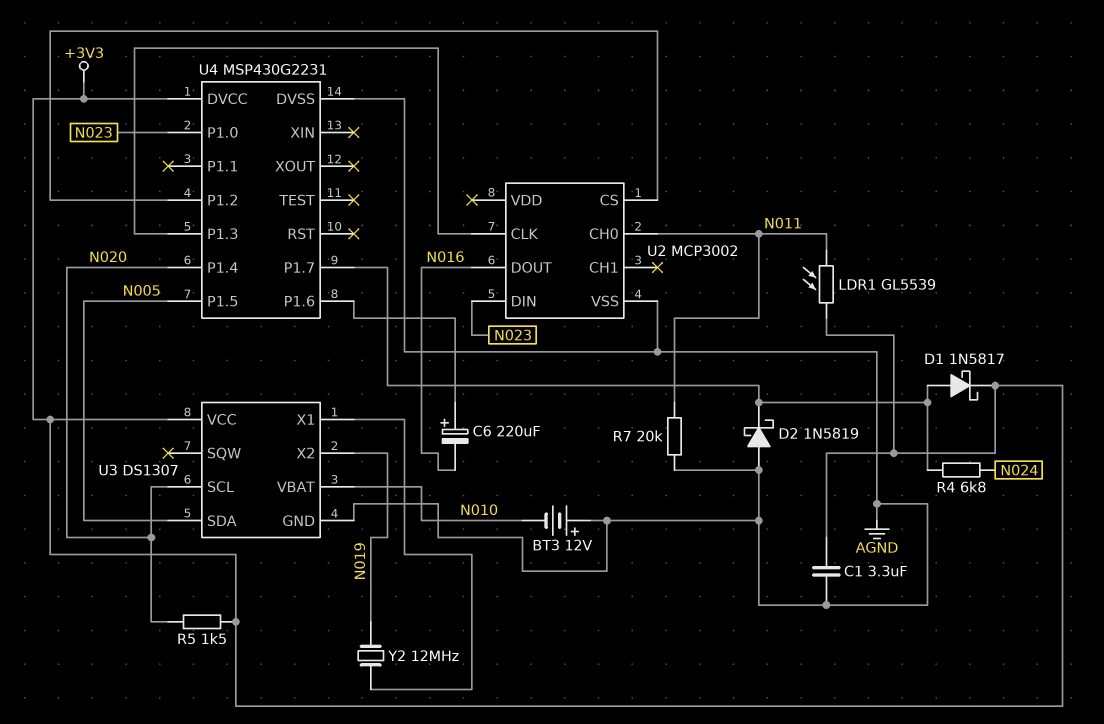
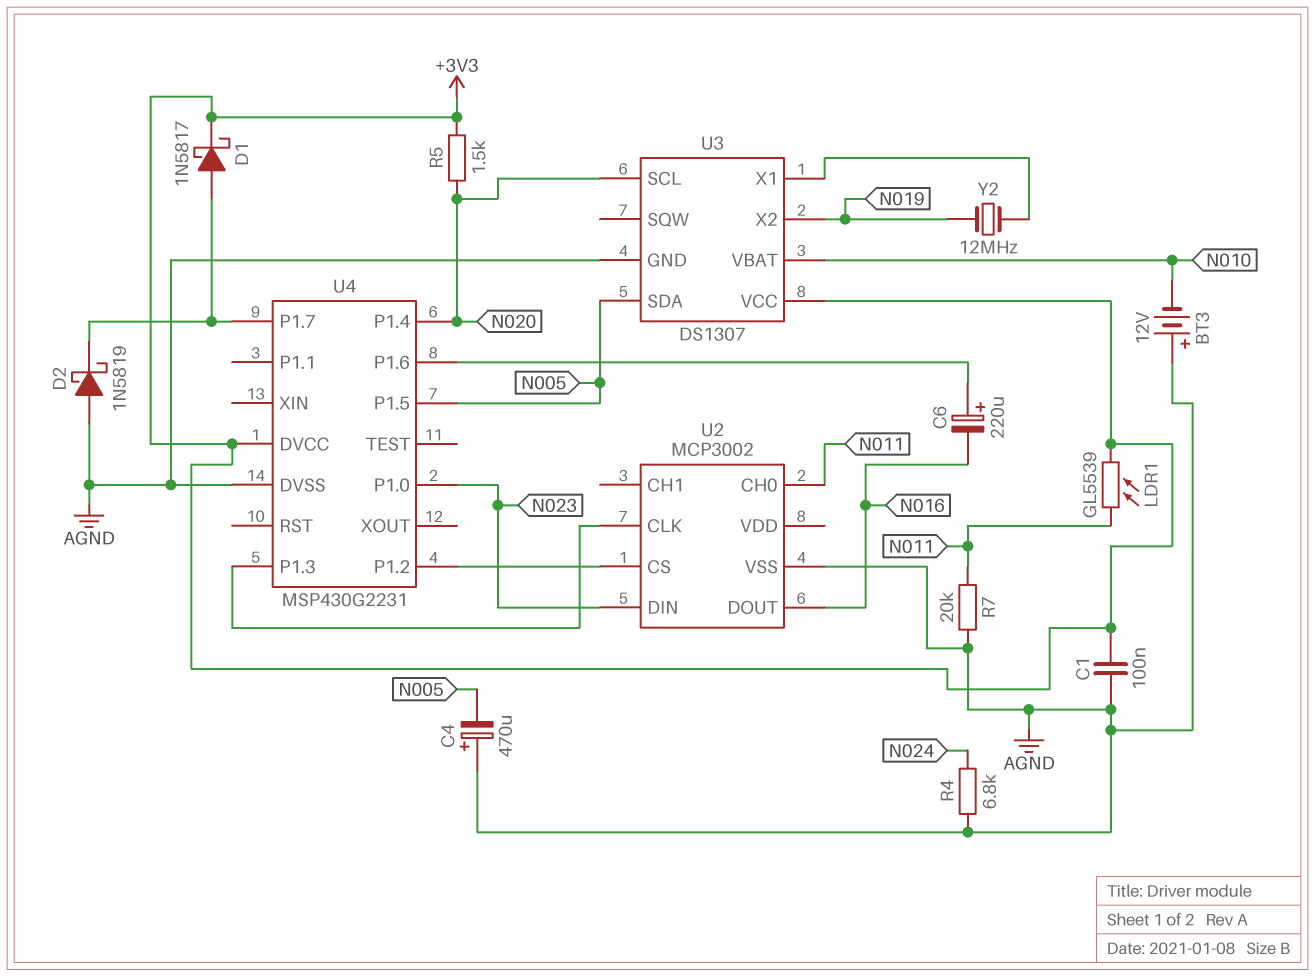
C1: 3.3uF (+3V3, AGND) -> 100nF (+3V3, AGND)
C4: none -> 470uF (plus AGND, minus N005)
R4: 6.8k (N024, U4/P1.7) -> 6.8k (AGND, N024)

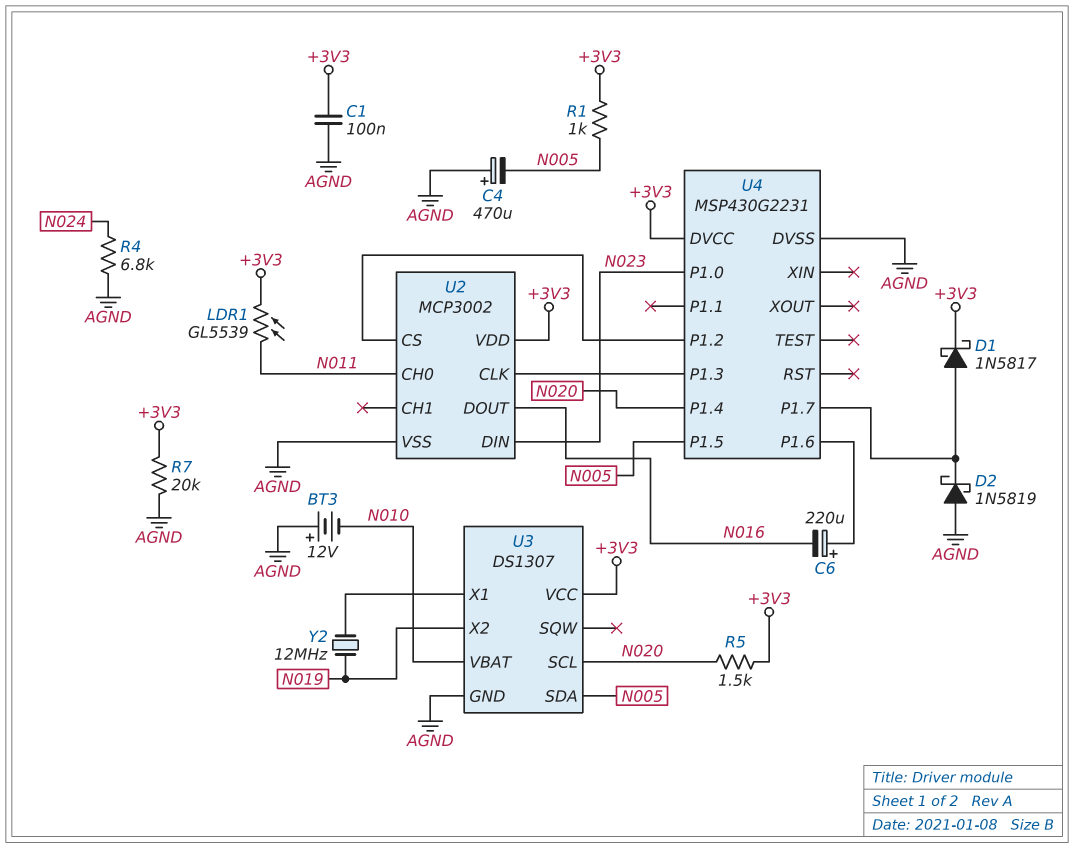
R1: none -> 1k (+3V3, N005)
R7: 20k (AGND, N011) -> 20k (+3V3, AGND)
U2 pin VDD: none -> +3V3

